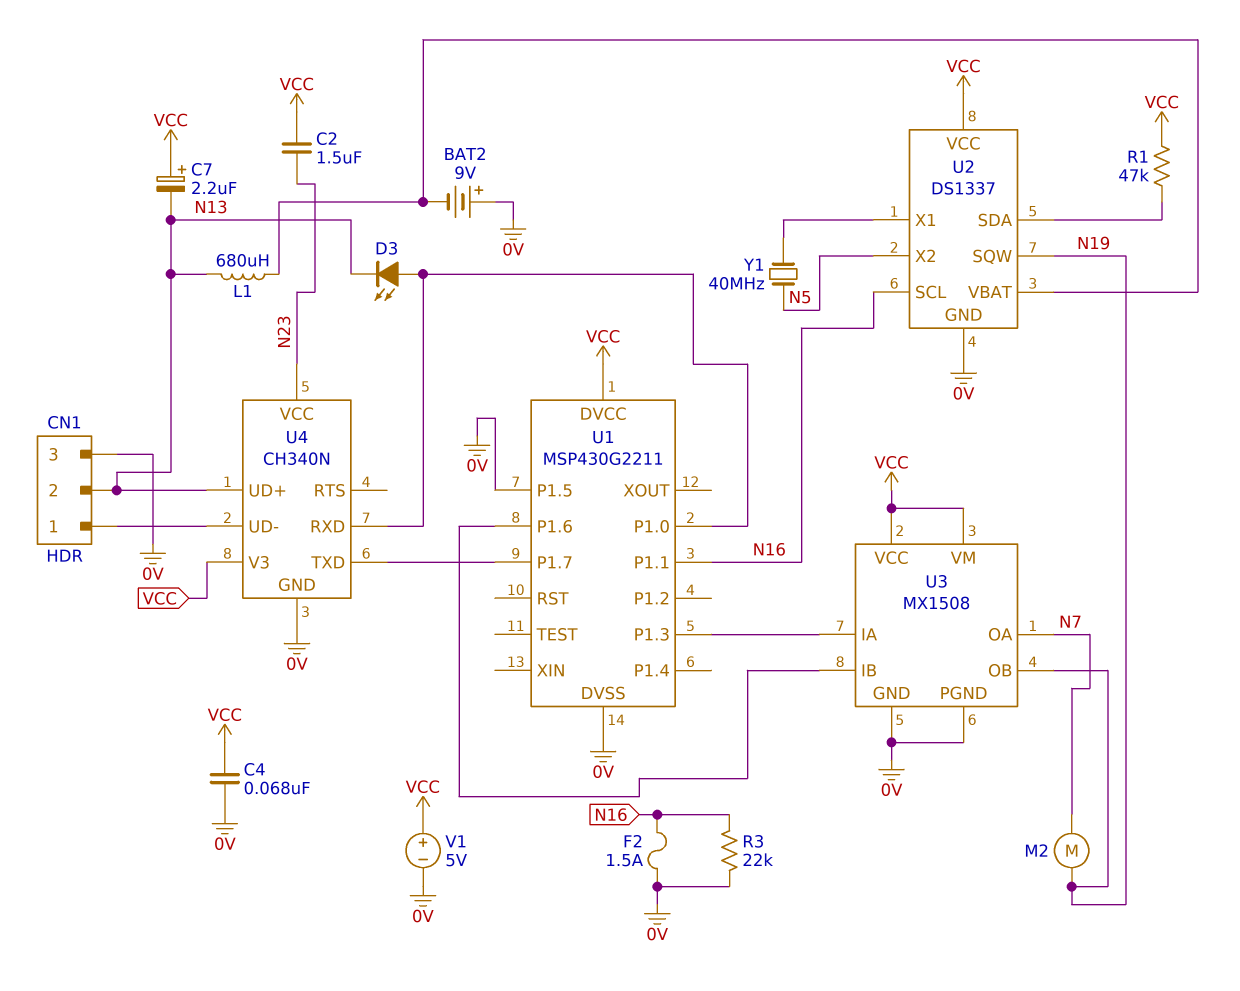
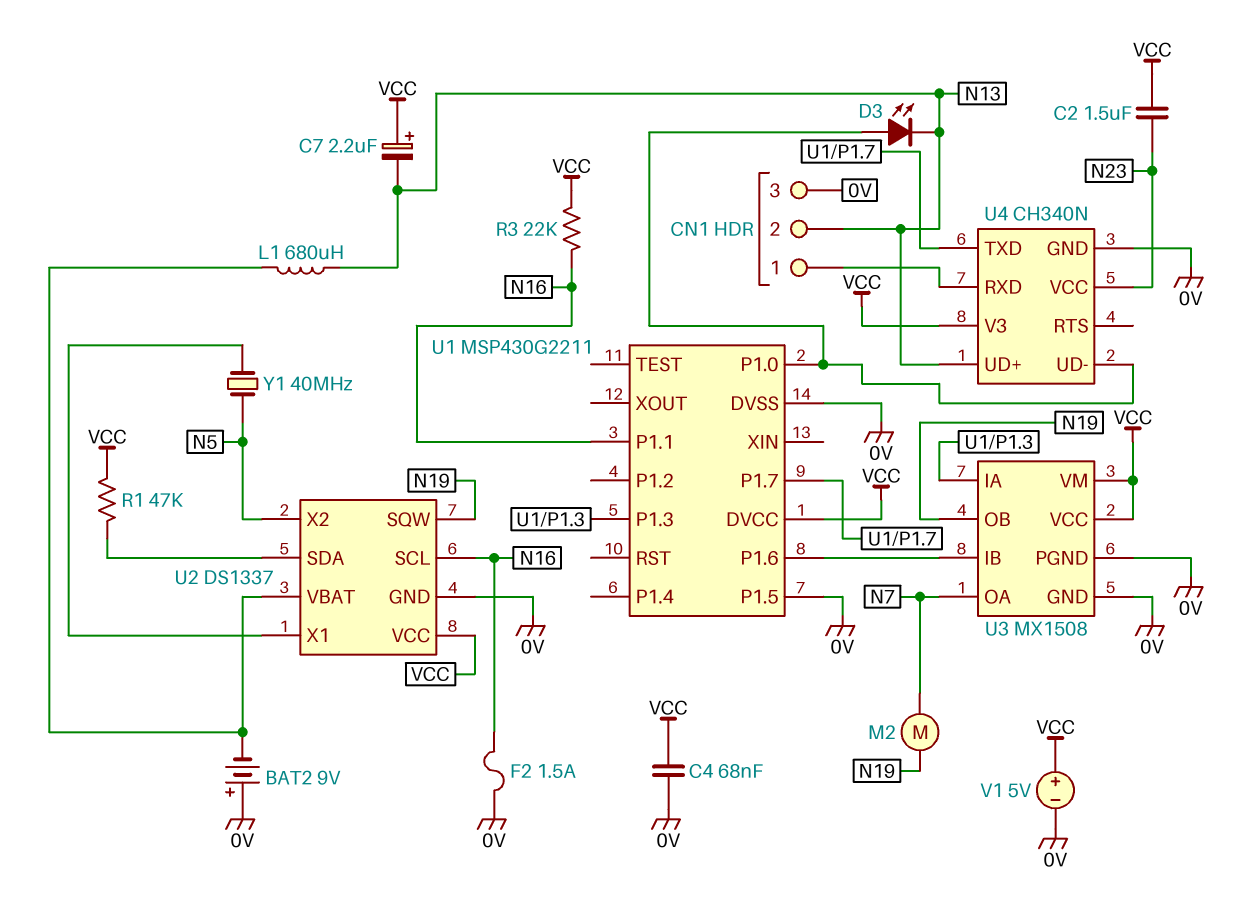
R3: 22k (0V, N16) -> 22k (N16, VCC)
U4 pin RXD: U1/P1.0 -> CN1/1
U4 pin UD-: CN1/1 -> U1/P1.0

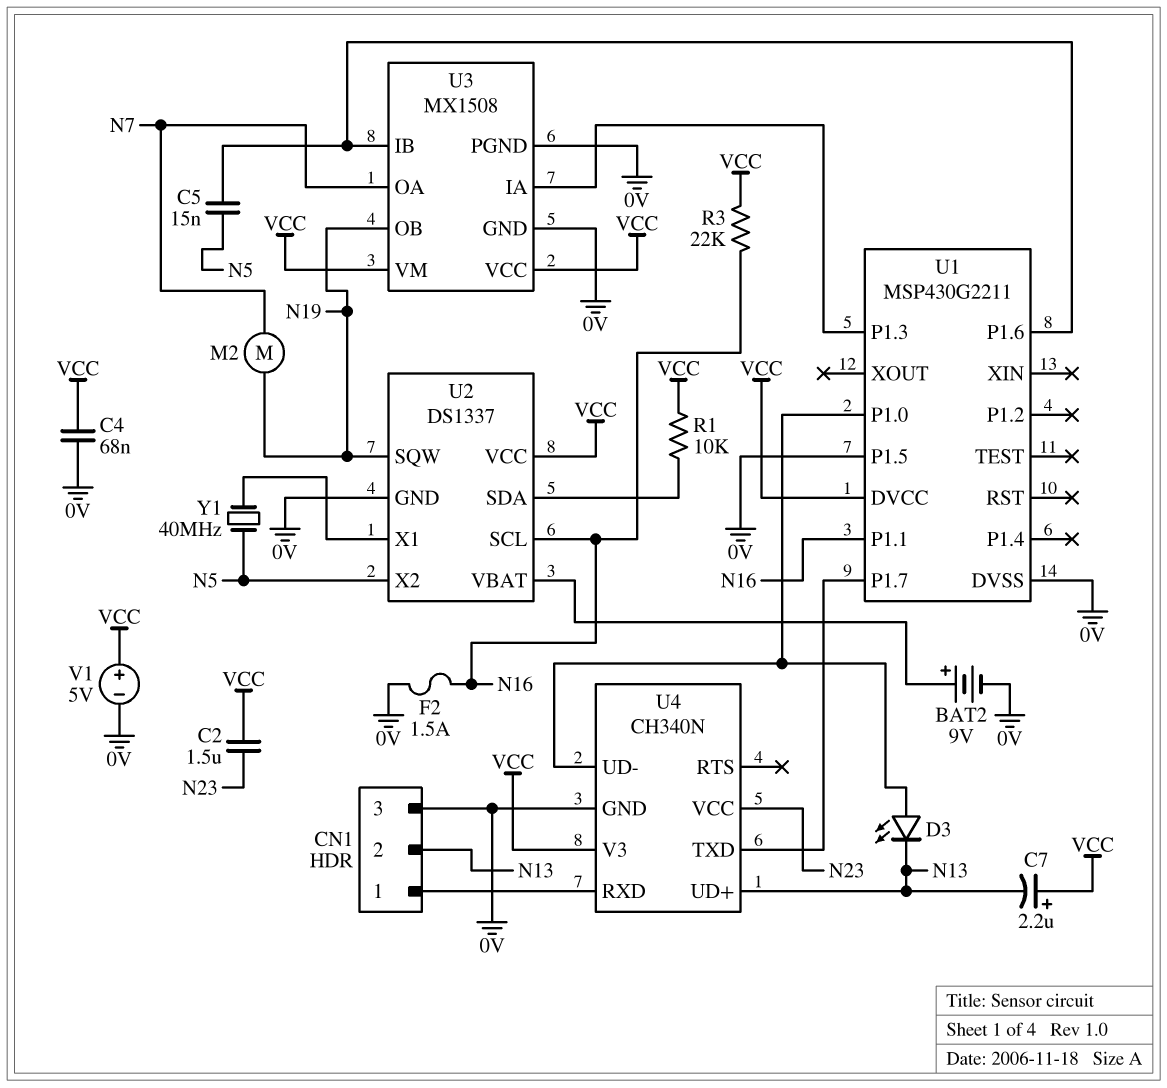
BAT2: 9V (plus 0V, minus U2/VBAT) -> 9V (plus U2/VBAT, minus 0V)
C5: none -> 15nF (N5, U1/P1.6)
L1: 680uH (N13, U2/VBAT) -> none
R1: 47k (U2/SDA, VCC) -> 10k (U2/SDA, VCC)

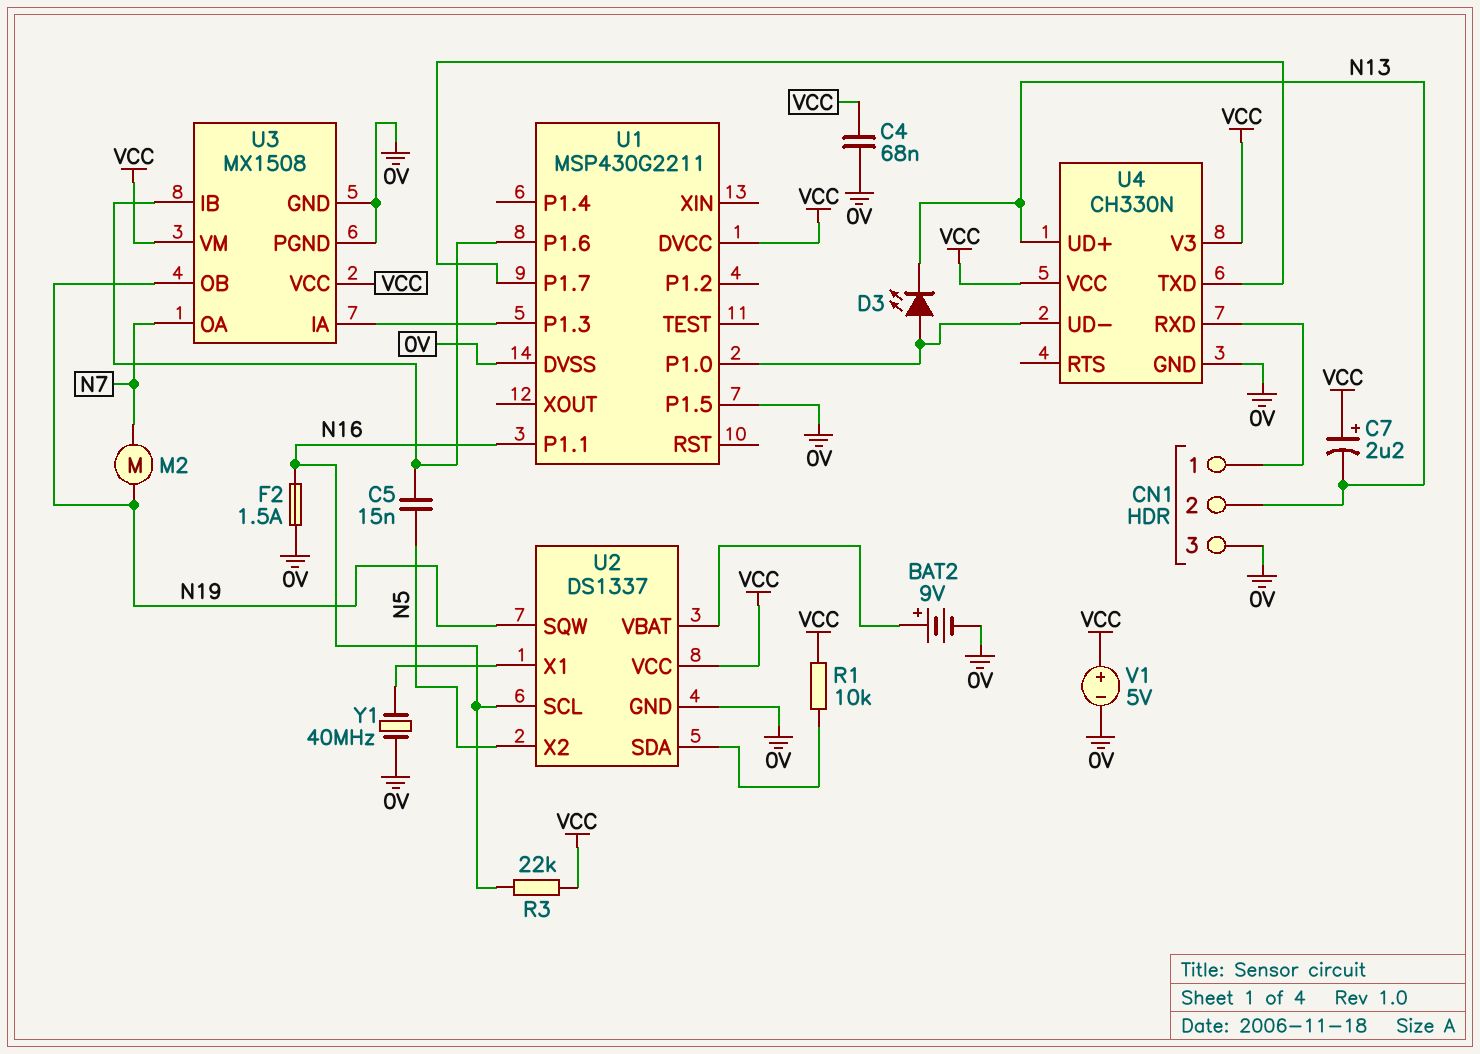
C2: 1.5uF (N23, VCC) -> none
U4: CH340N -> CH330N
U4 pin VCC: N23 -> VCC
Y1: 40MHz (N5, U2/X1) -> 40MHz (0V, U2/X1)

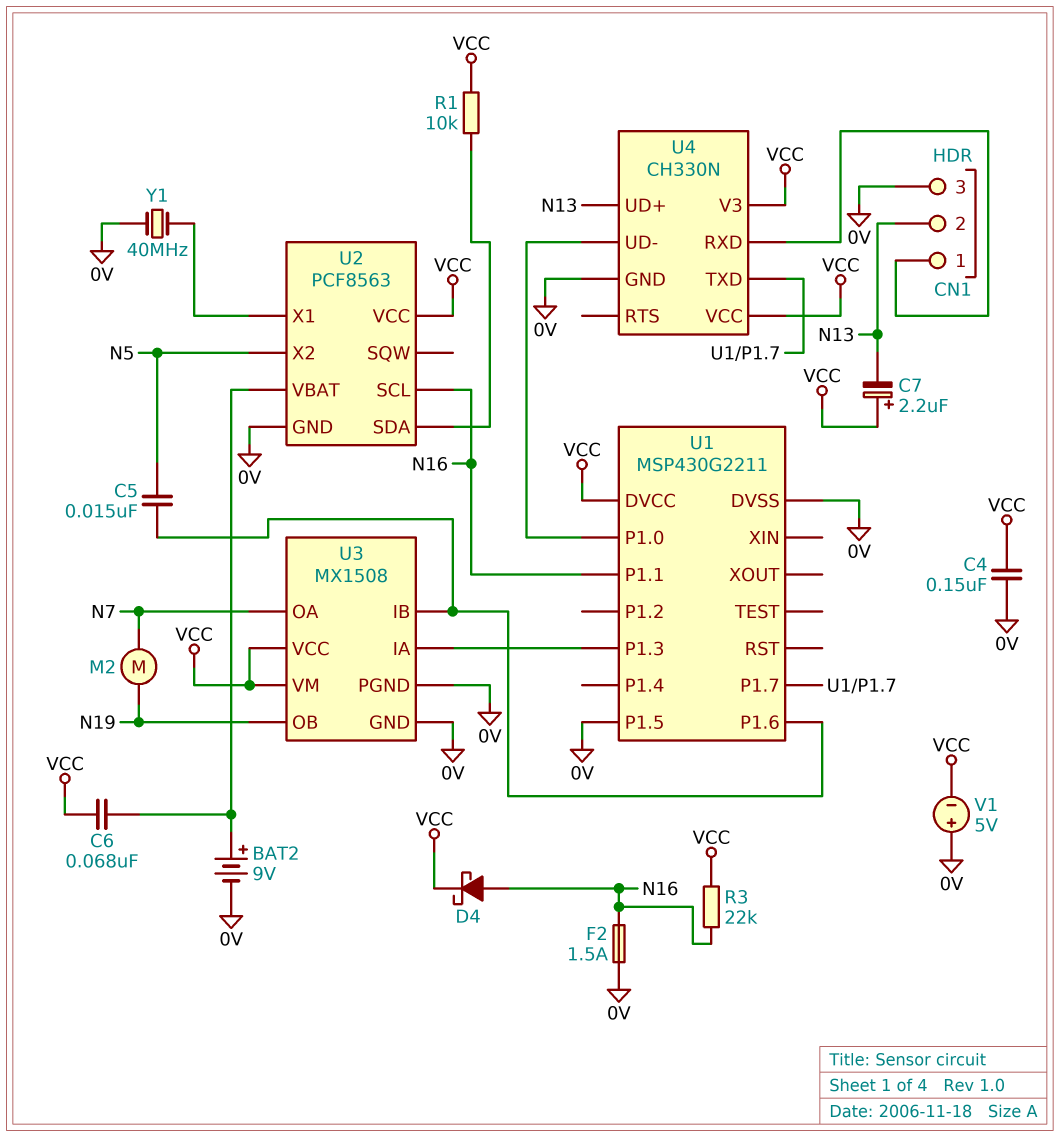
C4: 68nF (0V, VCC) -> 150nF (0V, VCC)
C6: none -> 68nF (U2/VBAT, VCC)
D3: LED (A U1/P1.0, K N13) -> none
D4: none -> schottky (A N16, K VCC)
U2: DS1337 -> PCF8563
U2 pin SQW: N19 -> none
V1: 5V (plus VCC, minus 0V) -> 5V (plus 0V, minus VCC)

